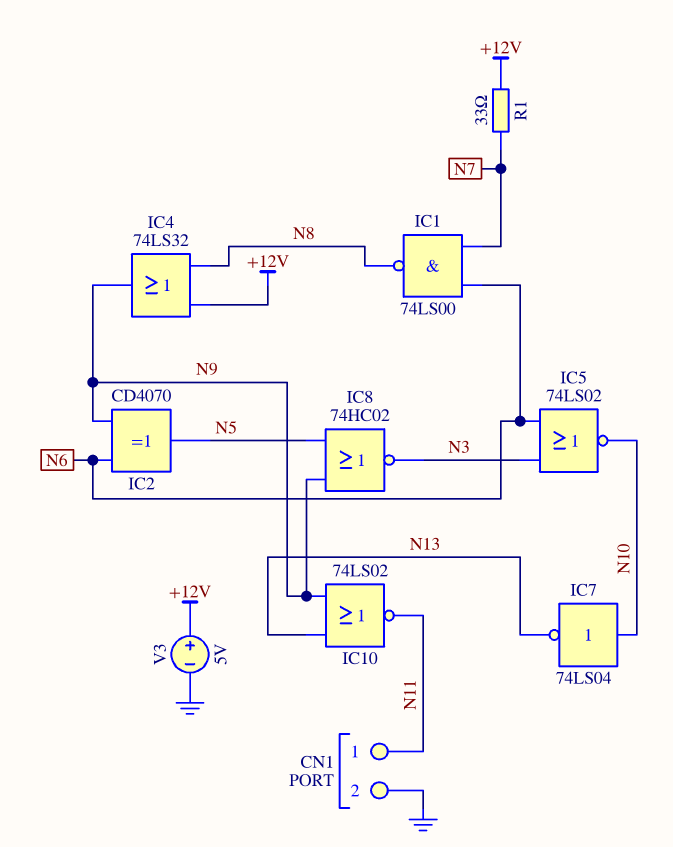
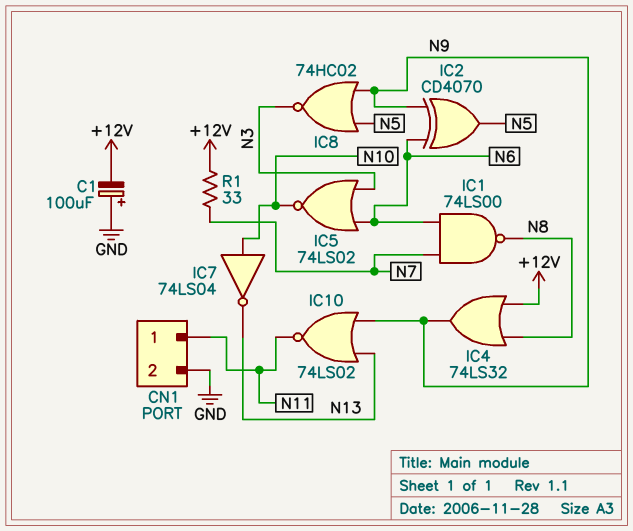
C1: none -> 100uF (plus GND, minus +12V)
V3: 5V (plus +12V, minus GND) -> none

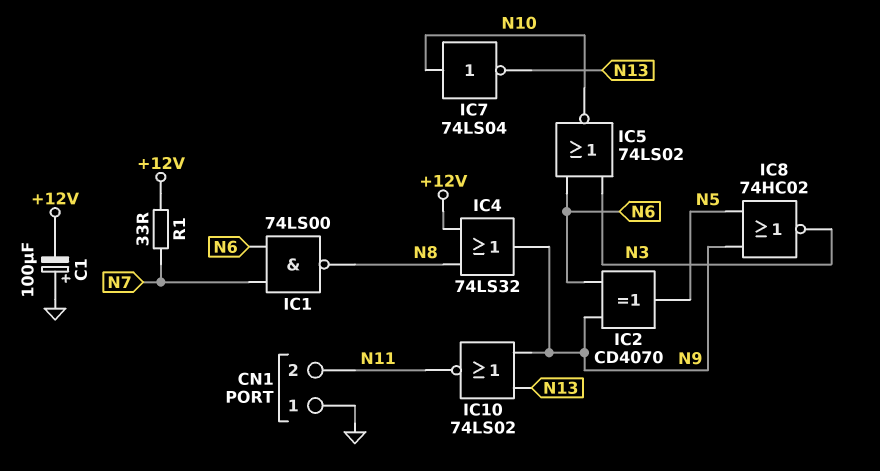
CN1 pin 1: N11 -> GND
CN1 pin 2: GND -> N11

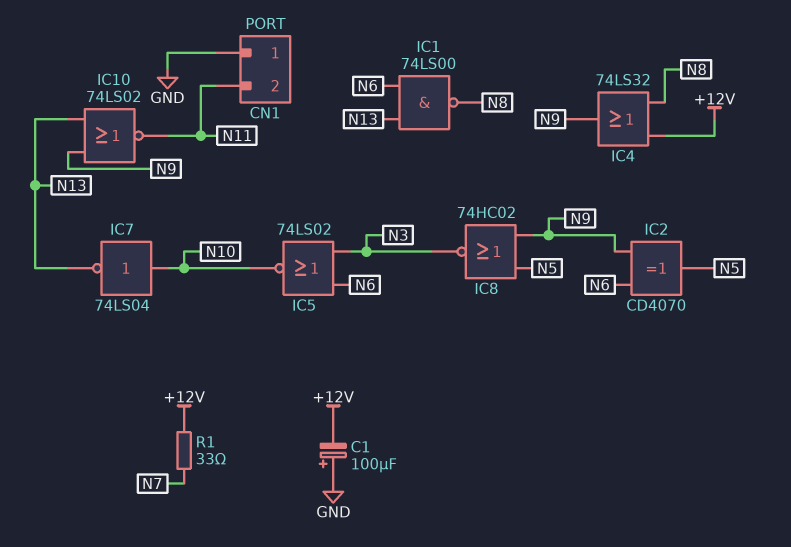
IC1: NAND 74LS00 (in N6, in N7, out N8) -> NAND 74LS00 (in N6, in N13, out N8)

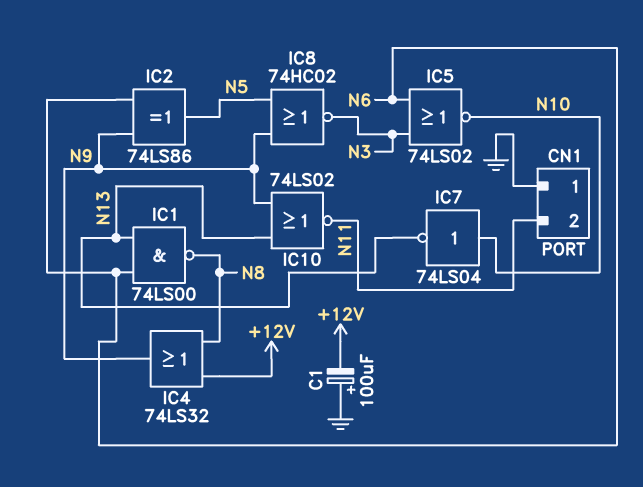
IC2: XOR CD4070 (in N6, in N9, out N5) -> XOR 74LS86 (in N6, in N9, out N5)
R1: 33 (+12V, N7) -> none

